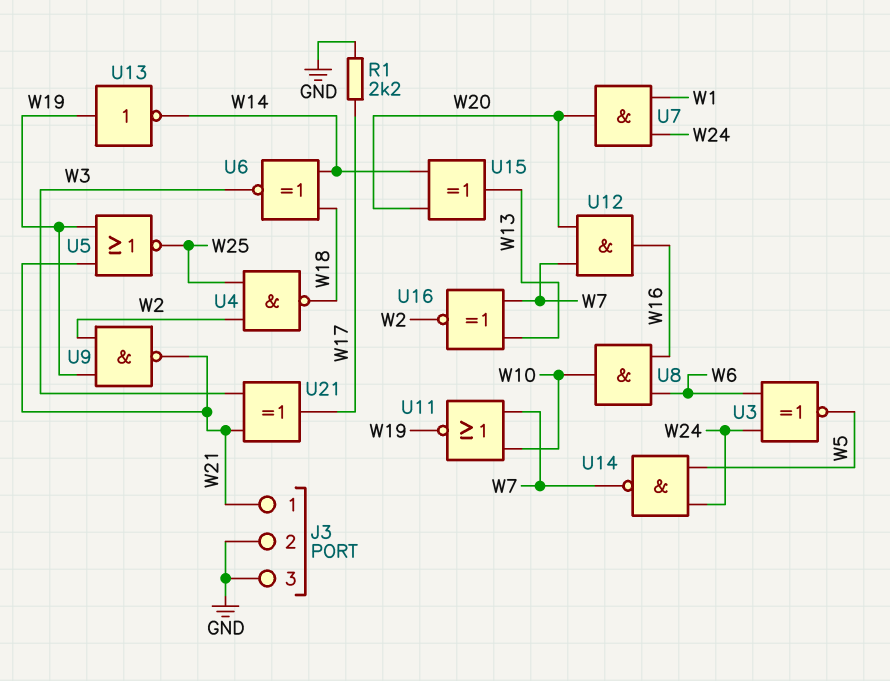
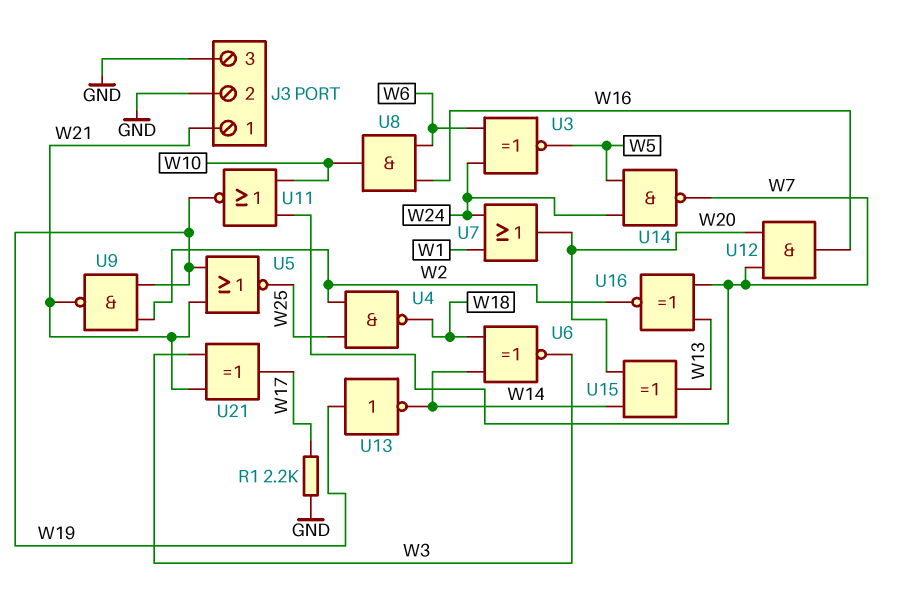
U7: AND (in W1, in W24, out W20) -> OR (in W1, in W24, out W20)

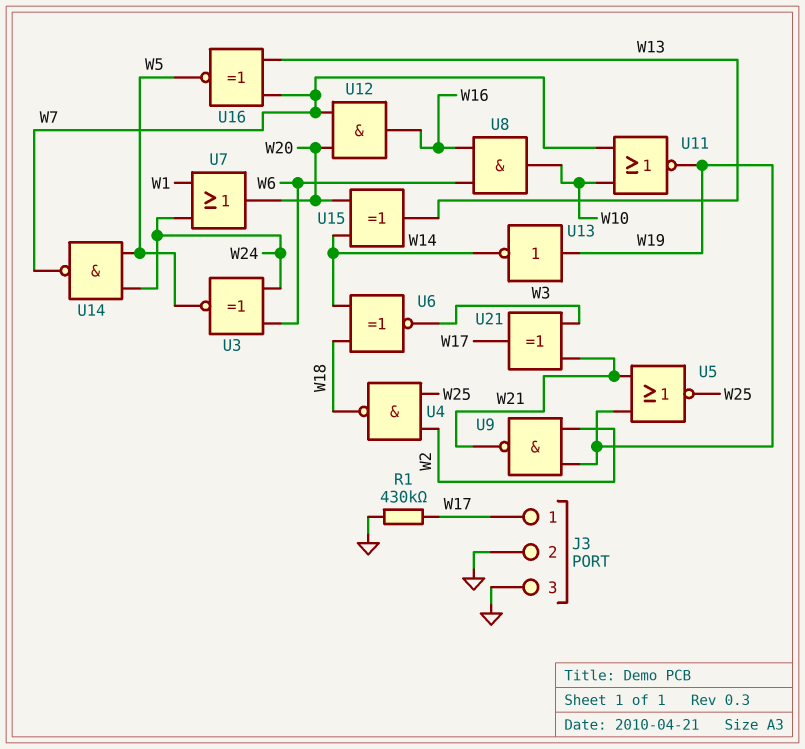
J3 pin 1: W21 -> W17
R1: 2.2k (GND, W17) -> 430k (GND, W17)
U16: XNOR (in W7, in W13, out W2) -> XNOR (in W7, in W13, out W5)

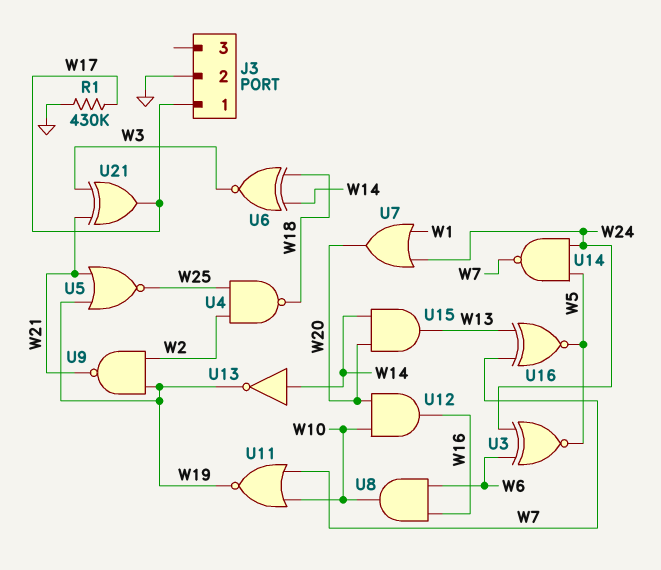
J3 pin 3: GND -> none
U12: AND (in W7, in W20, out W16) -> AND (in W10, in W20, out W16)
U13: NOT (in W19, out W14) -> NOT (in W14, out W19)
U15: XOR (in W14, in W20, out W13) -> AND (in W14, in W20, out W13)

